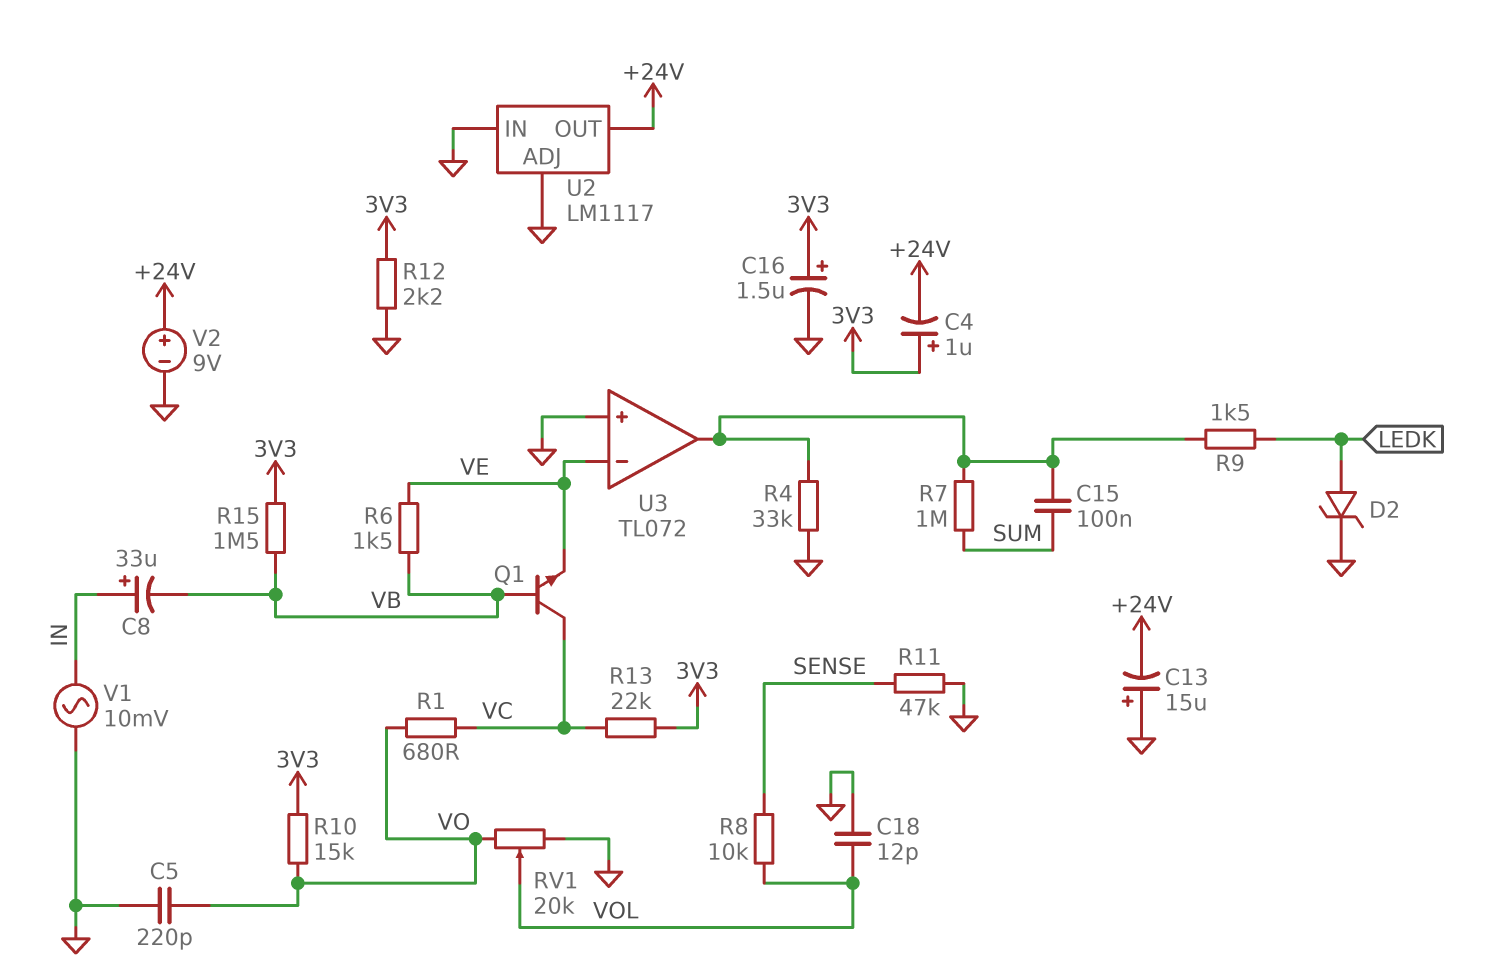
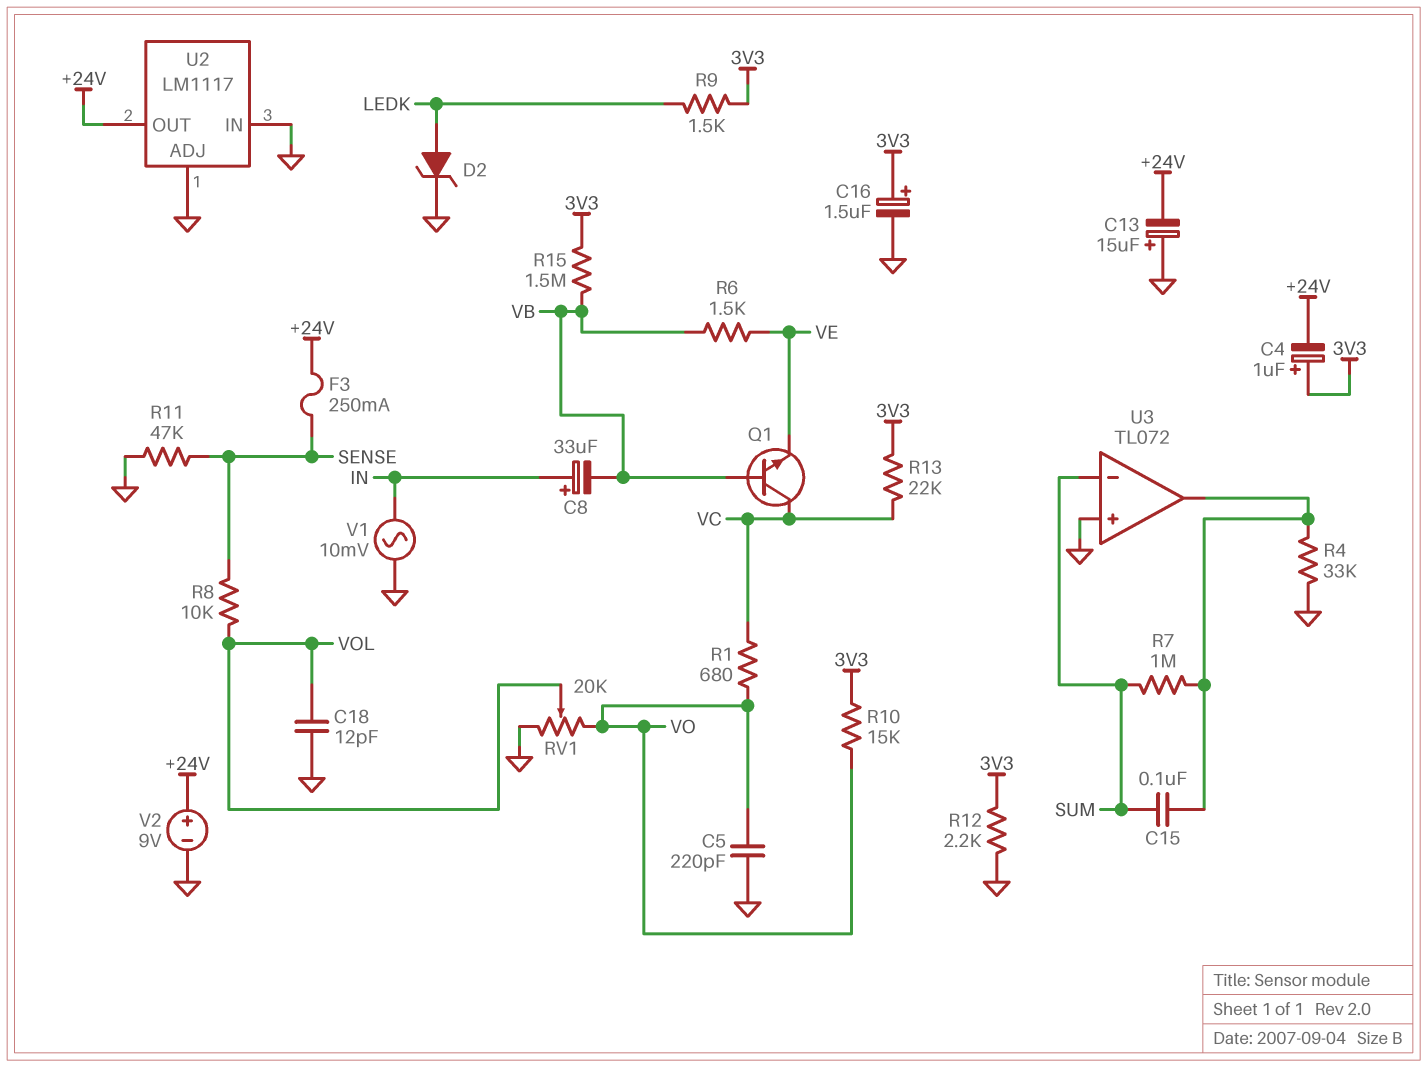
F3: none -> 250mA (+24V, SENSE)
R9: 1.5k (LEDK, U3/out) -> 1.5k (3V3, LEDK)
U3 pin in-: VE -> SUM

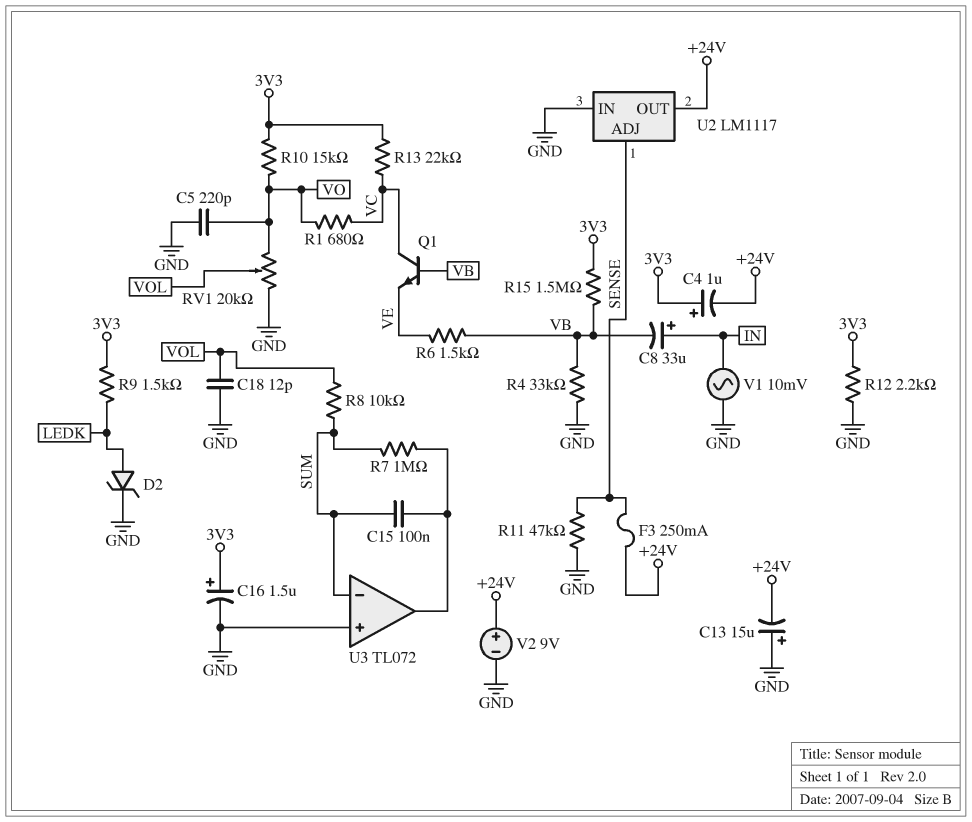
R4: 33k (GND, U3/out) -> 33k (GND, VB)
R8: 10k (SENSE, VOL) -> 10k (SUM, VOL)
U2 pin ADJ: GND -> SENSE

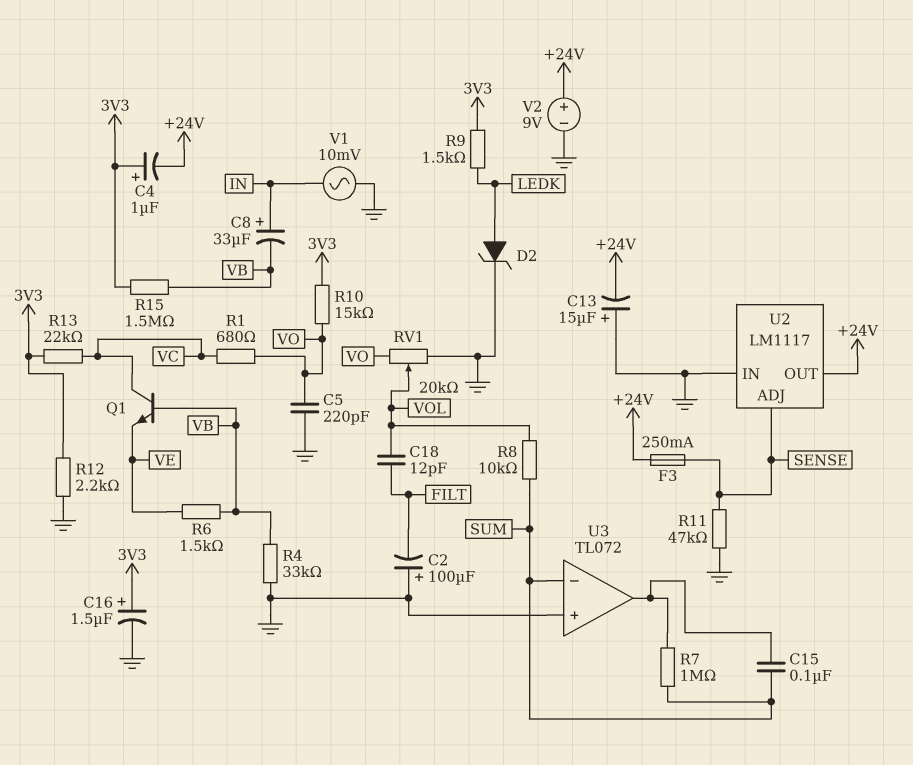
C2: none -> 100uF (plus GND, minus FILT)
C18: 12pF (GND, VOL) -> 12pF (FILT, VOL)

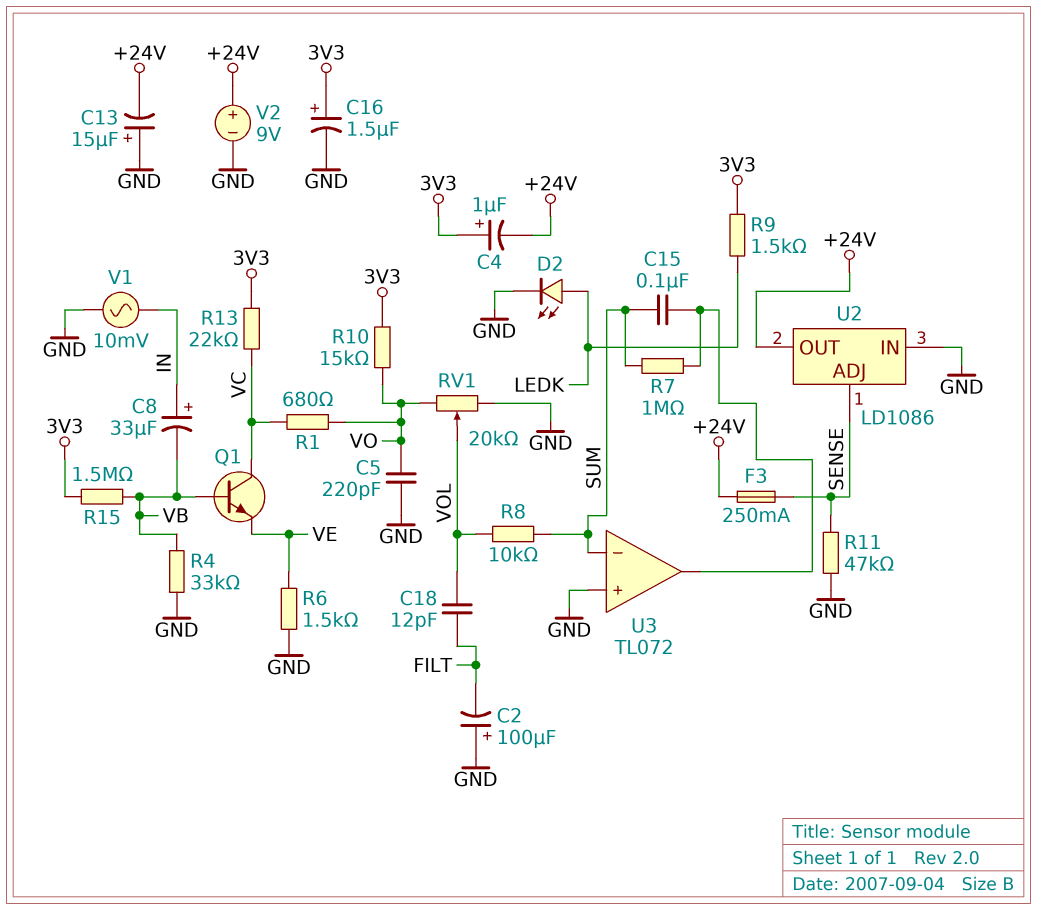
D2: zener (A LEDK, K GND) -> LED (A LEDK, K GND)
R6: 1.5k (VB, VE) -> 1.5k (GND, VE)
R12: 2.2k (3V3, GND) -> none
U2: LM1117 -> LD1086

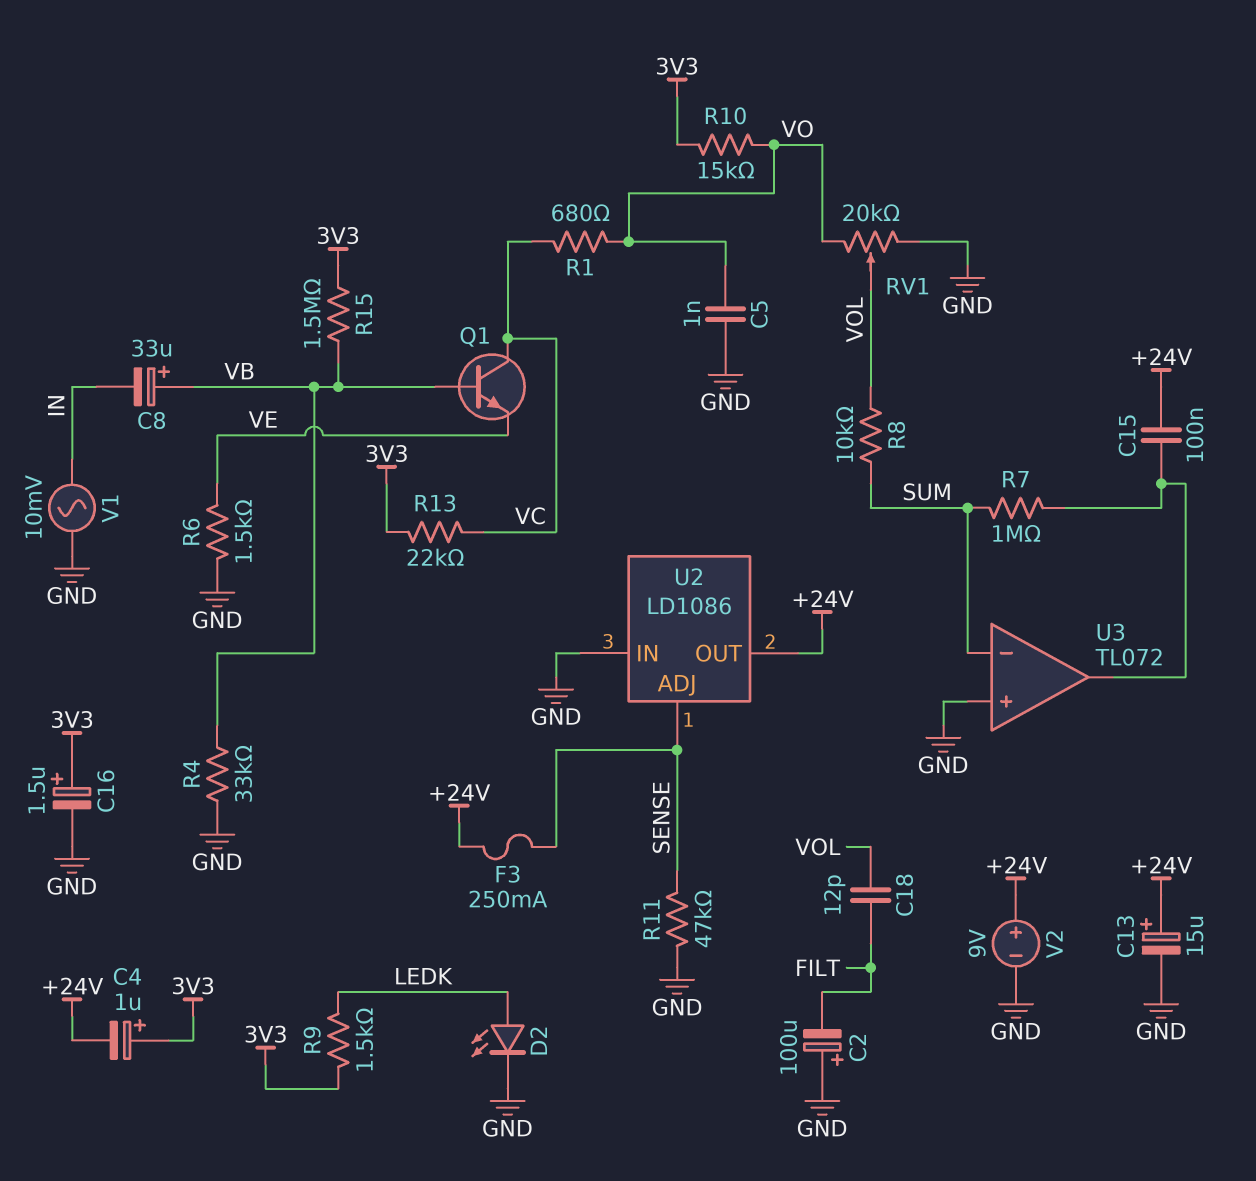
C5: 220pF (GND, VO) -> 1nF (GND, VO)
C8: 33uF (plus IN, minus VB) -> 33uF (plus VB, minus IN)
C13: 15uF (plus GND, minus +24V) -> 15uF (plus +24V, minus GND)
C15: 100nF (SUM, U3/out) -> 100nF (+24V, U3/out)

